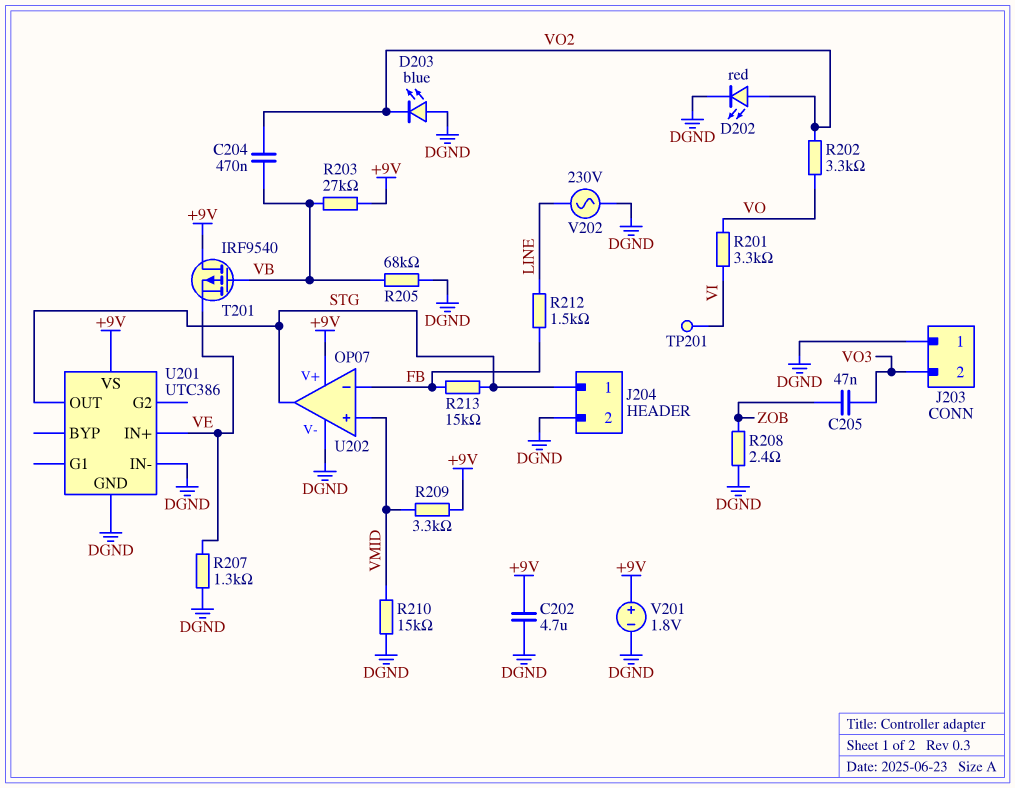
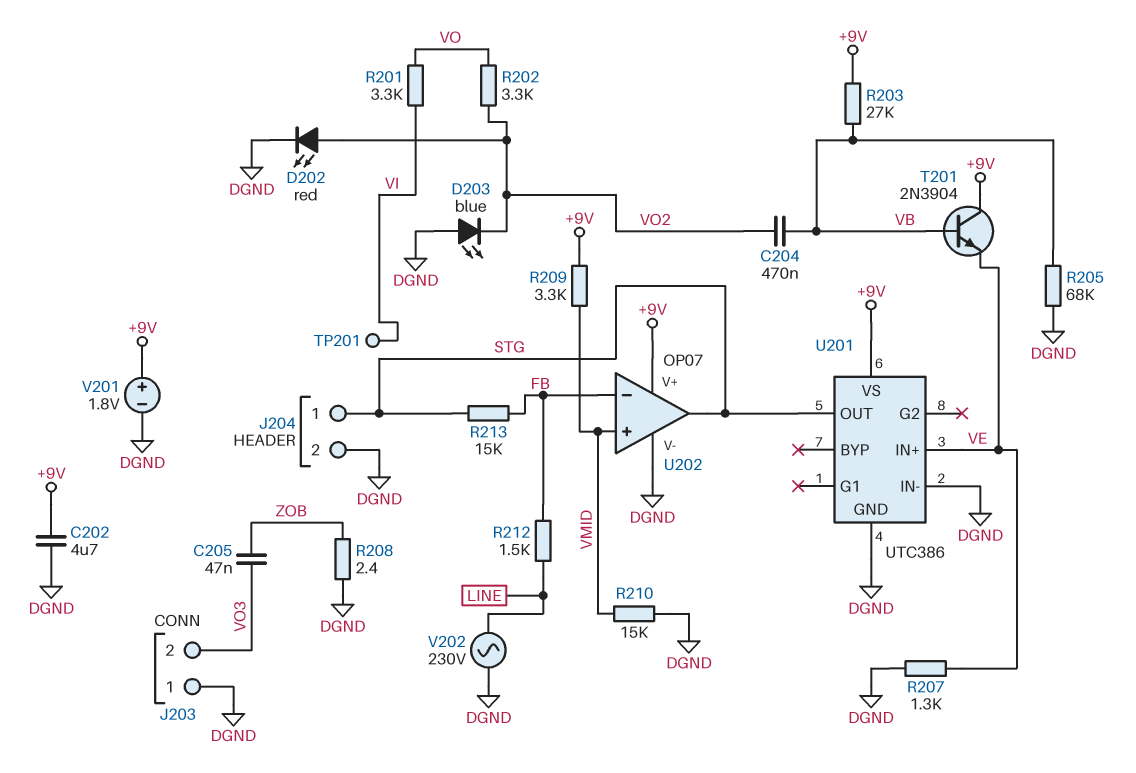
T201: PMOS IRF9540 (G VB, D +9V, S VE) -> NPN 2N3904 (B VB, C +9V, E VE)

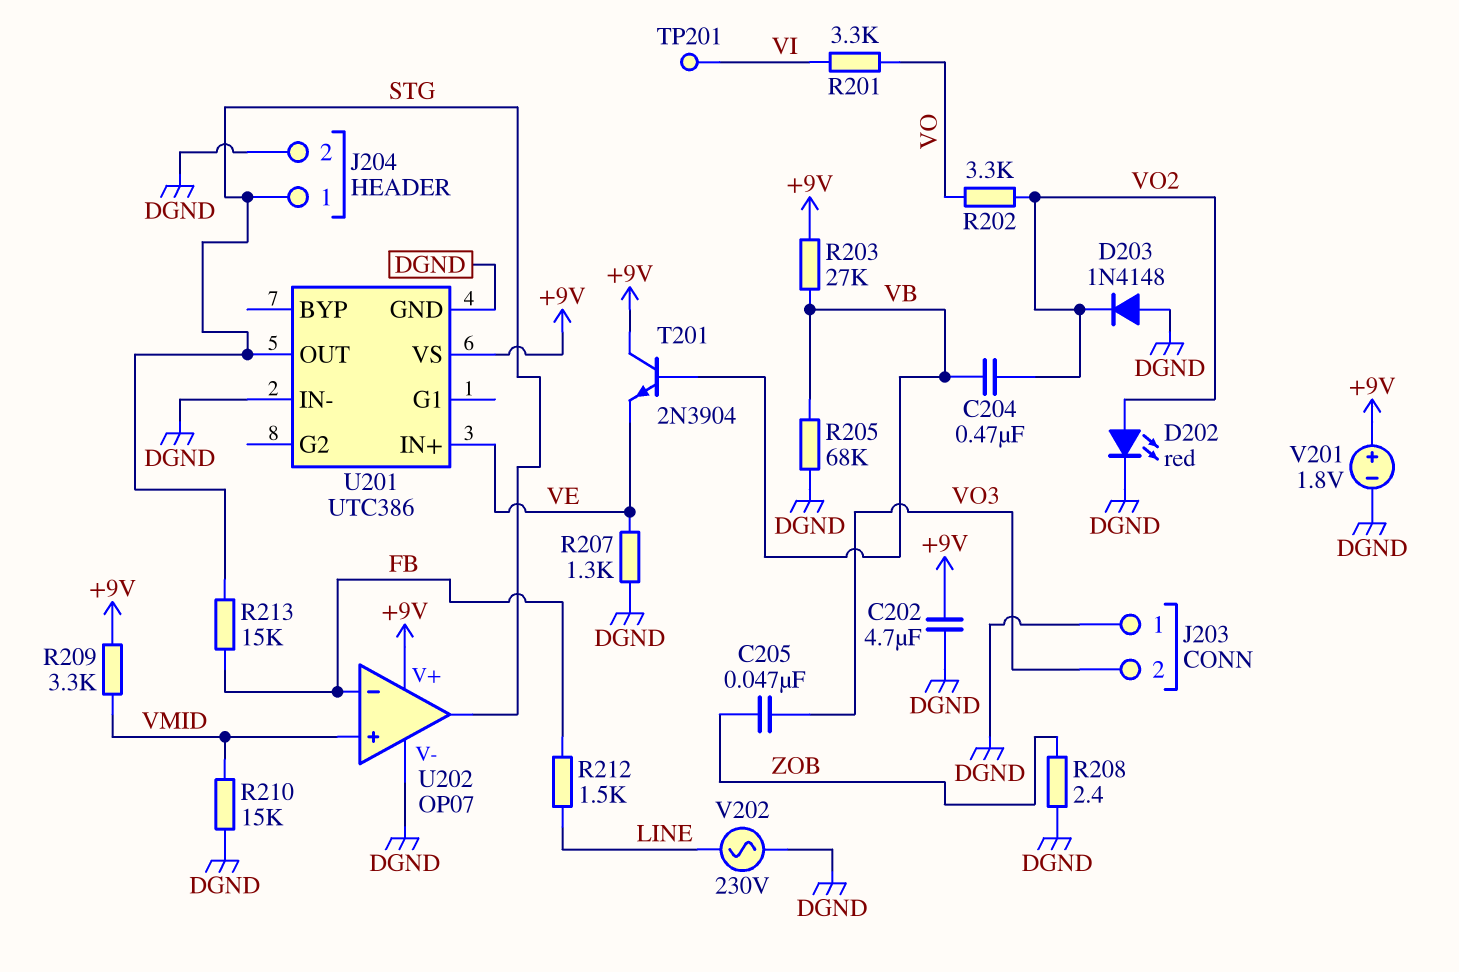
D203: LED blue (A DGND, K VO2) -> diode 1N4148 (A DGND, K VO2)

